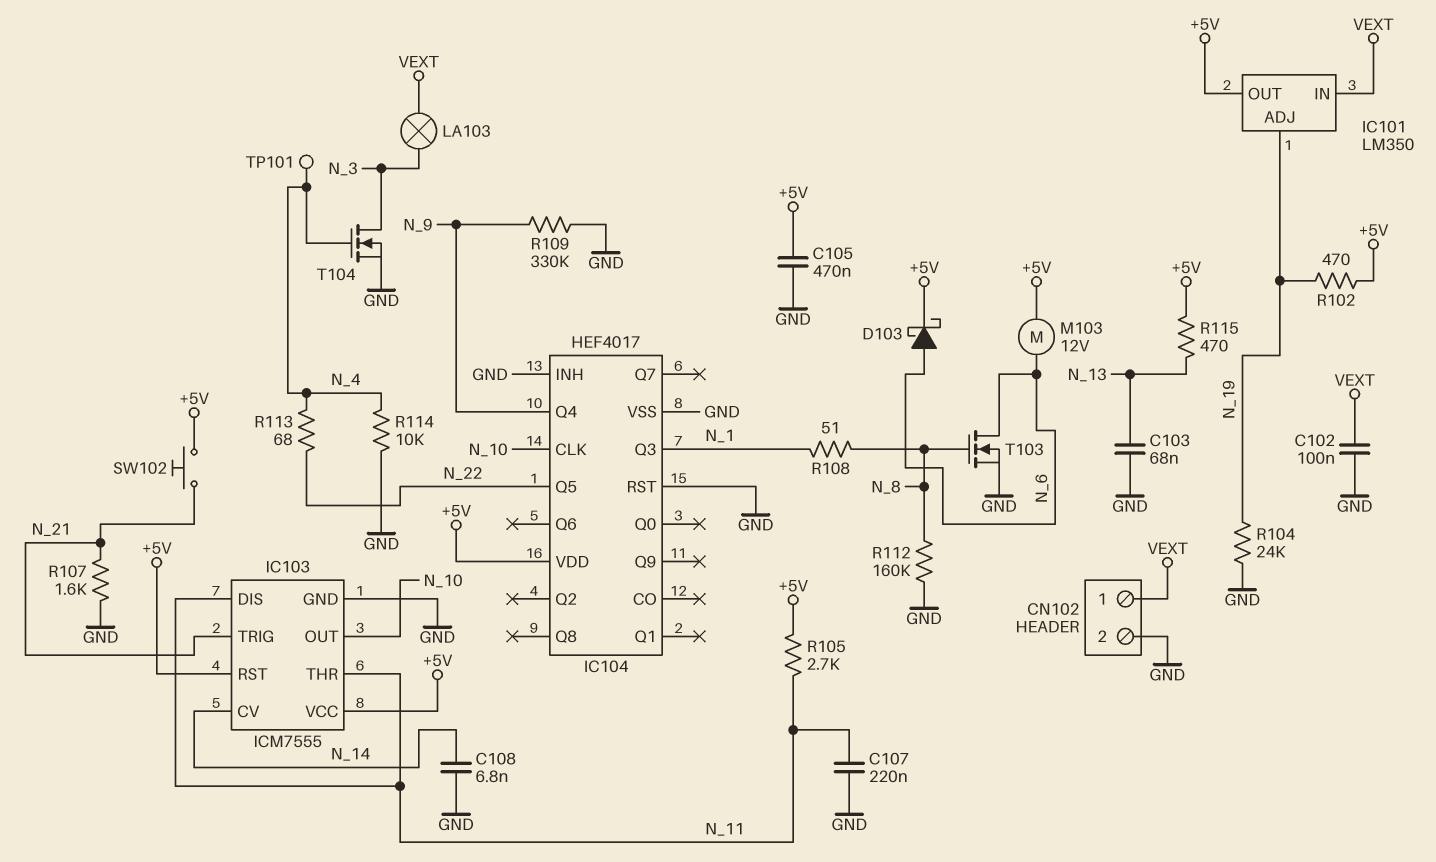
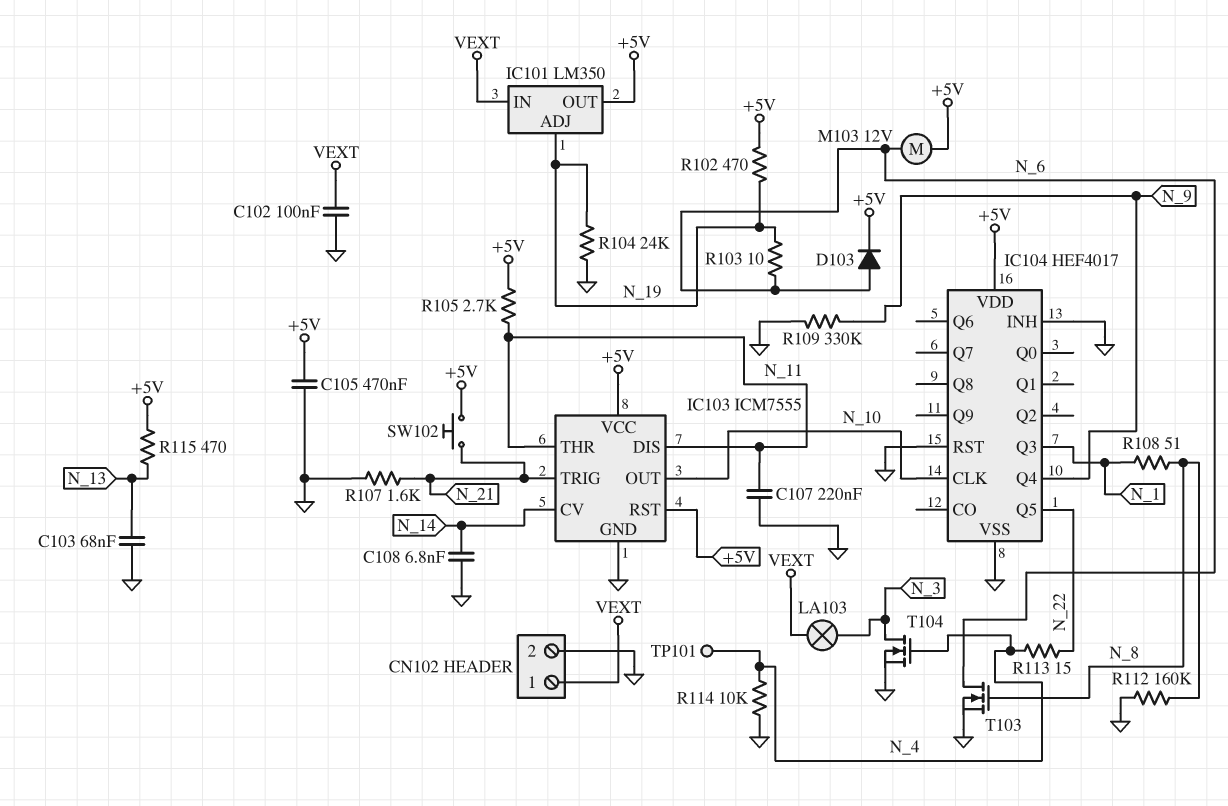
D103: schottky (A N_6, K +5V) -> diode (A N_6, K +5V)
R103: none -> 10 (N_6, N_19)
R113: 68 (N_4, N_22) -> 15 (N_4, N_22)

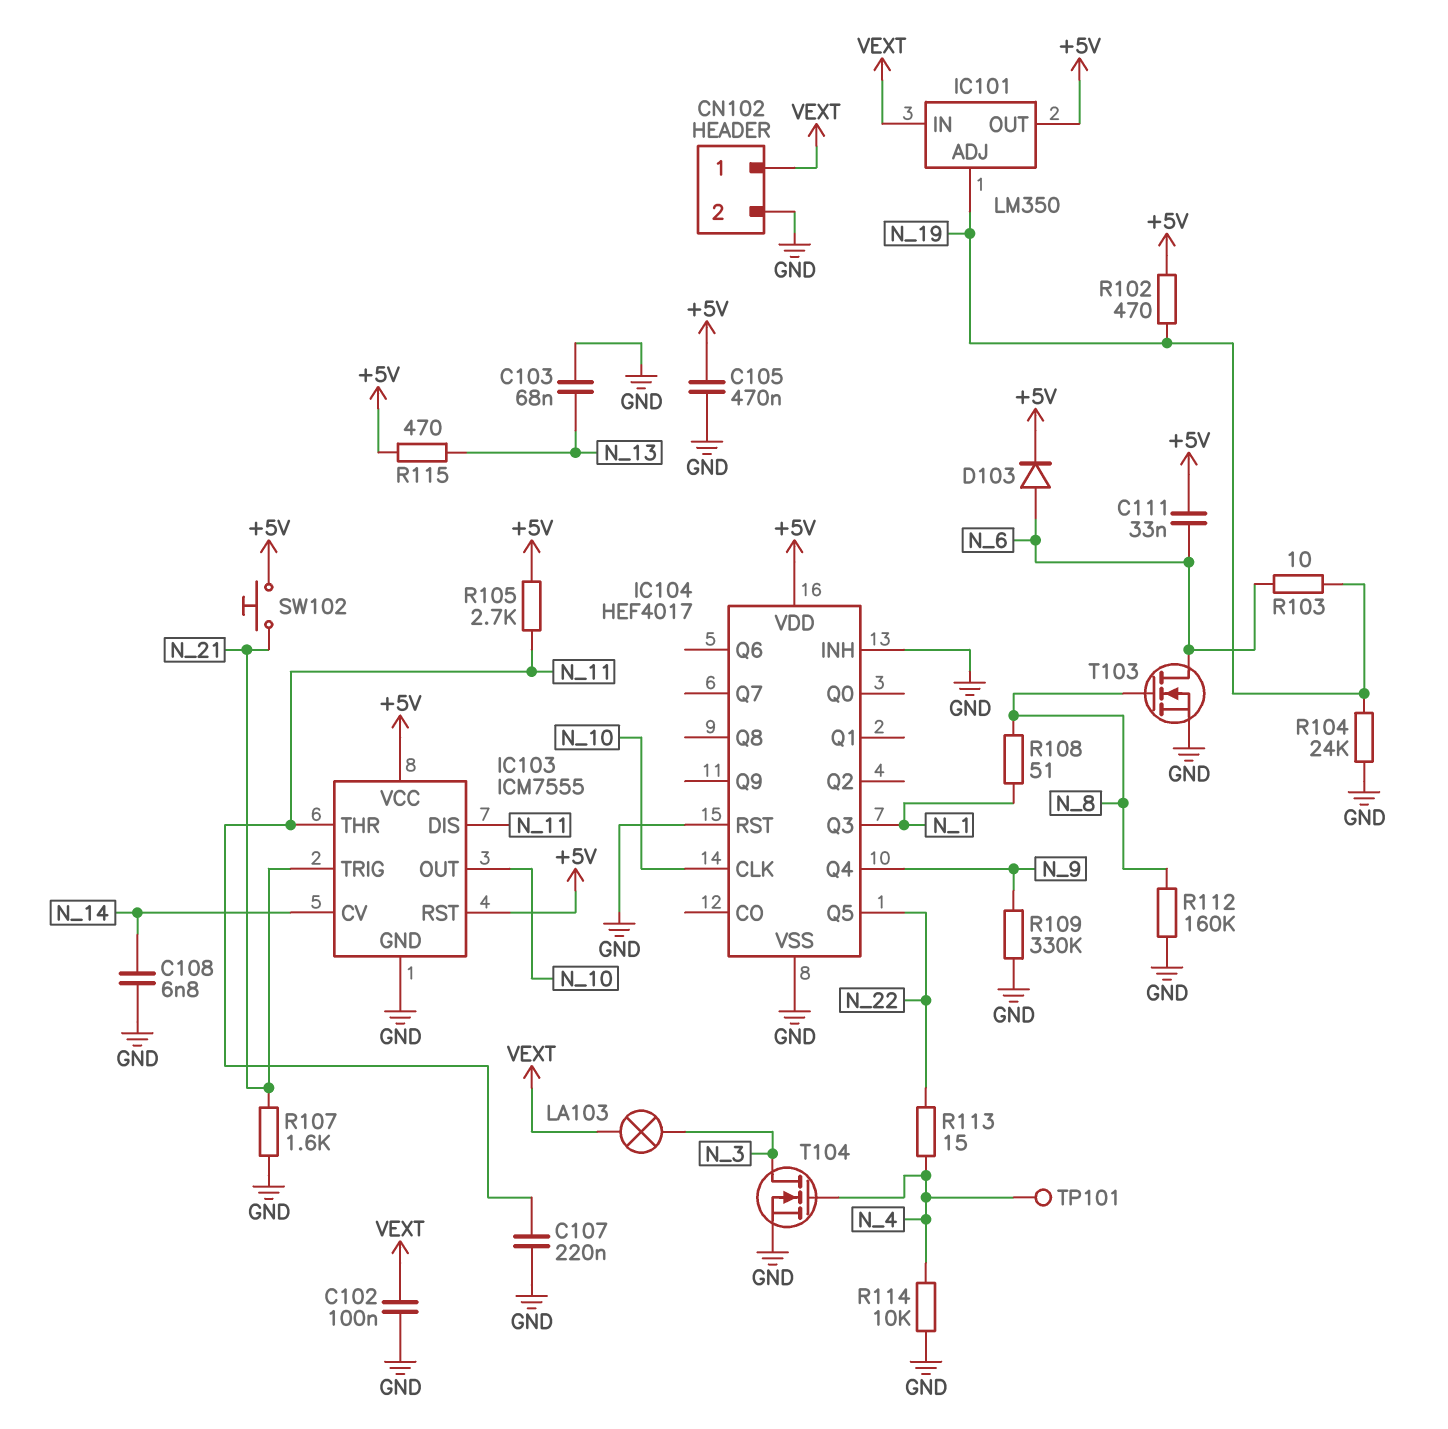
C111: none -> 33nF (+5V, N_6)
M103: motor 12V (+5V, N_6) -> none

